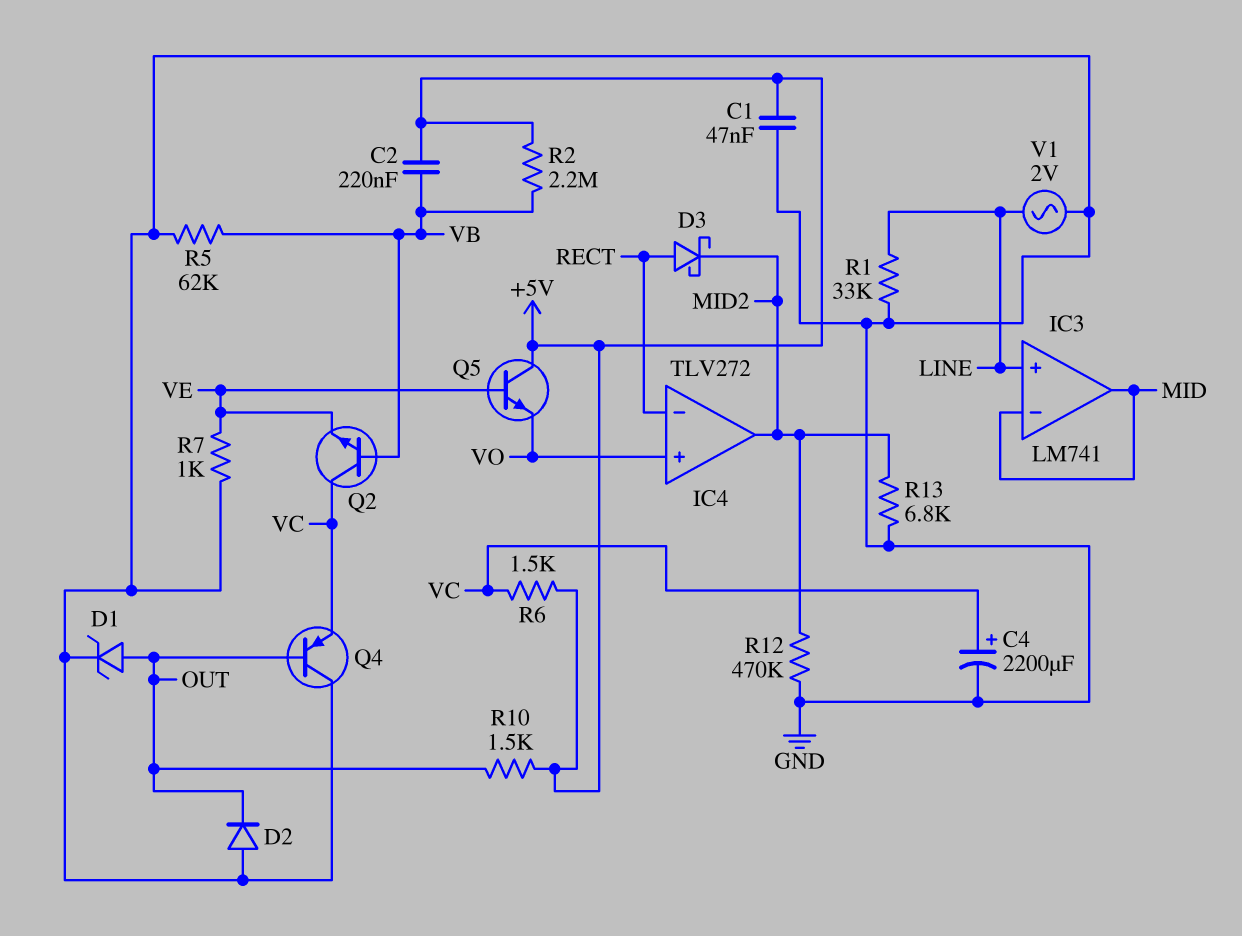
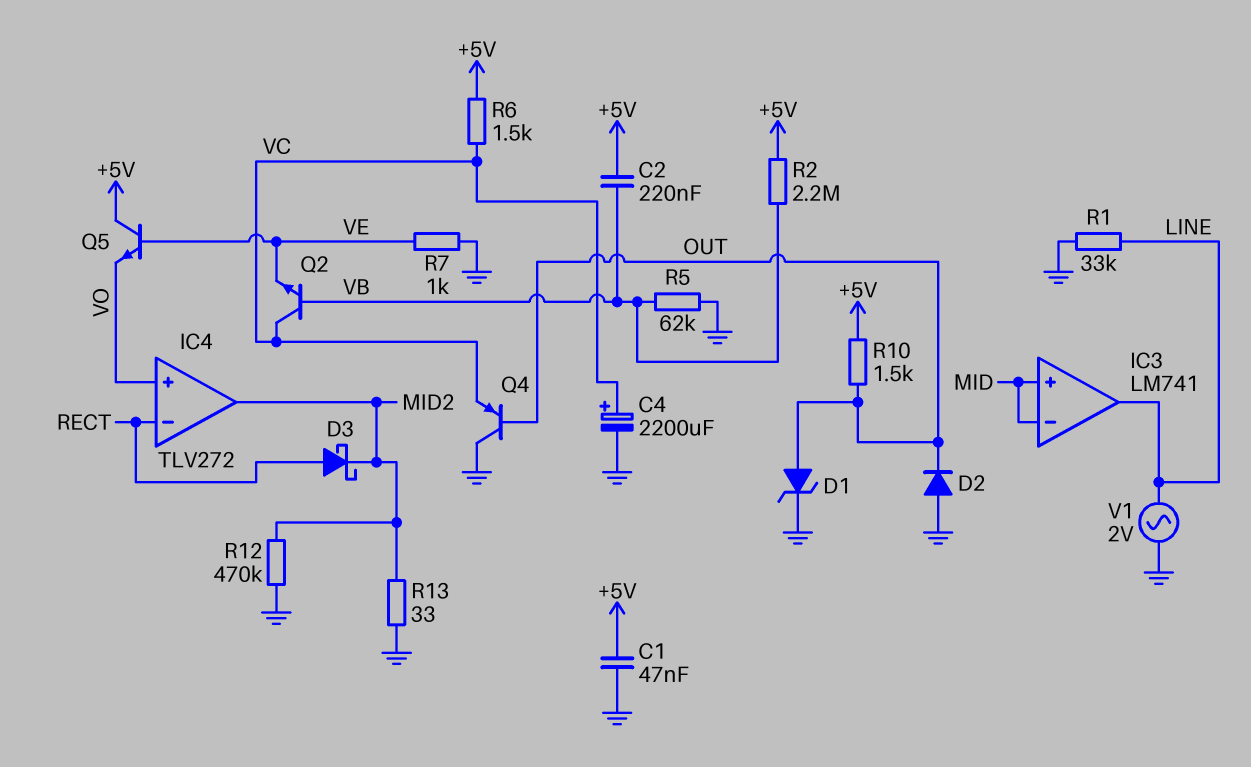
IC3 pin in+: LINE -> MID
IC3 pin out: MID -> LINE
R13: 6.8k (GND, MID2) -> 33 (GND, MID2)

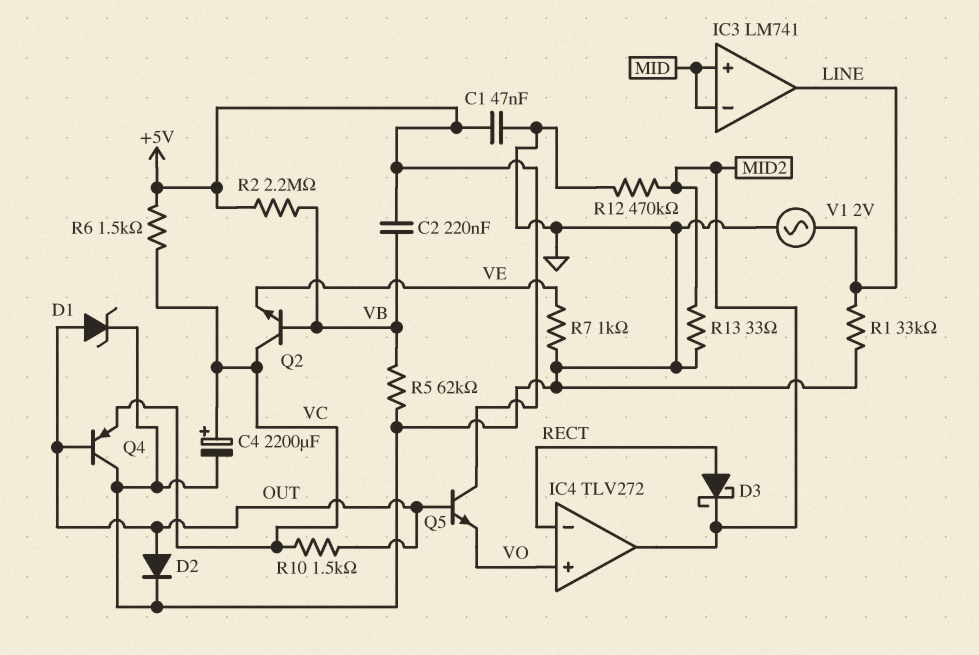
D2: diode (A GND, K OUT) -> diode (A OUT, K GND)
Q5: NPN (B VE, C +5V, E VO) -> NPN (B OUT, C +5V, E VO)
R10: 1.5k (+5V, OUT) -> 1.5k (OUT, VC)

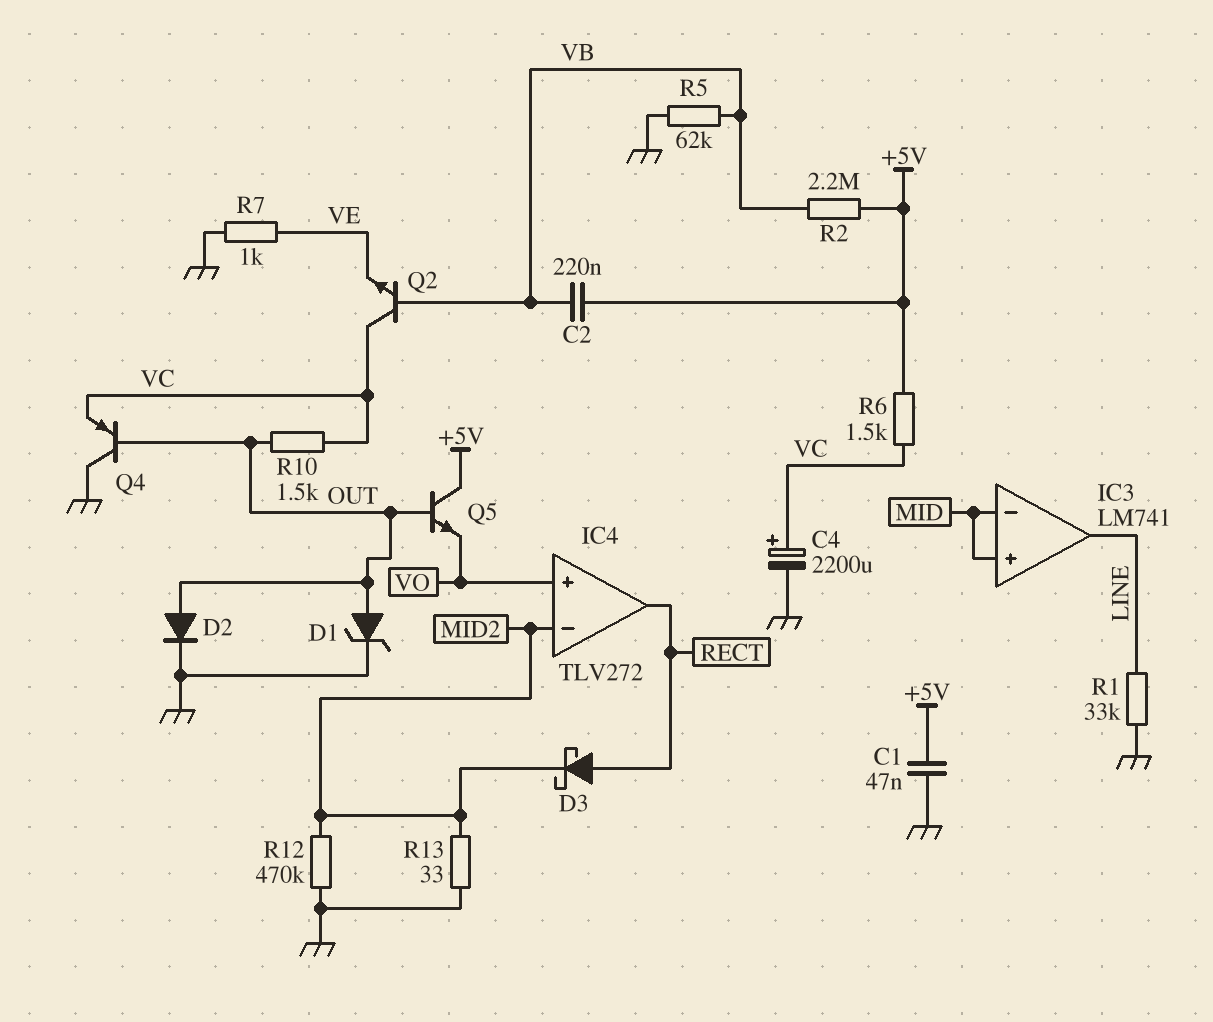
IC4 pin in-: RECT -> MID2
IC4 pin out: MID2 -> RECT
V1: AC 2V (GND, LINE) -> none

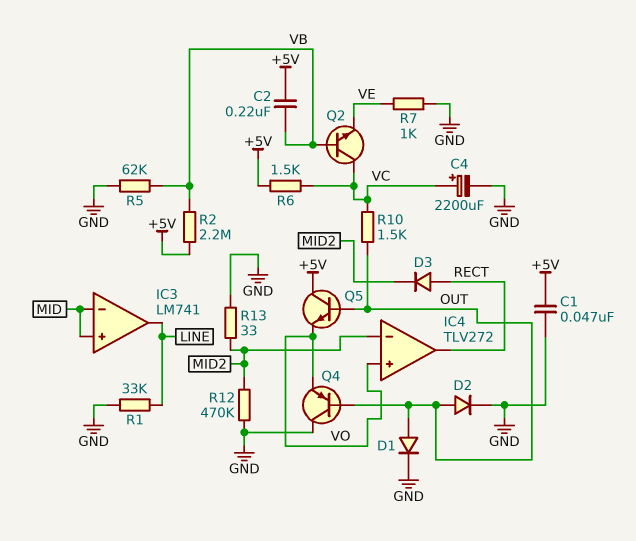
D1: zener (A OUT, K GND) -> diode (A OUT, K GND)
D3: schottky (A RECT, K MID2) -> diode (A RECT, K MID2)
Q4: PNP (B OUT, C GND, E VC) -> PNP (B OUT, C GND, E VO)

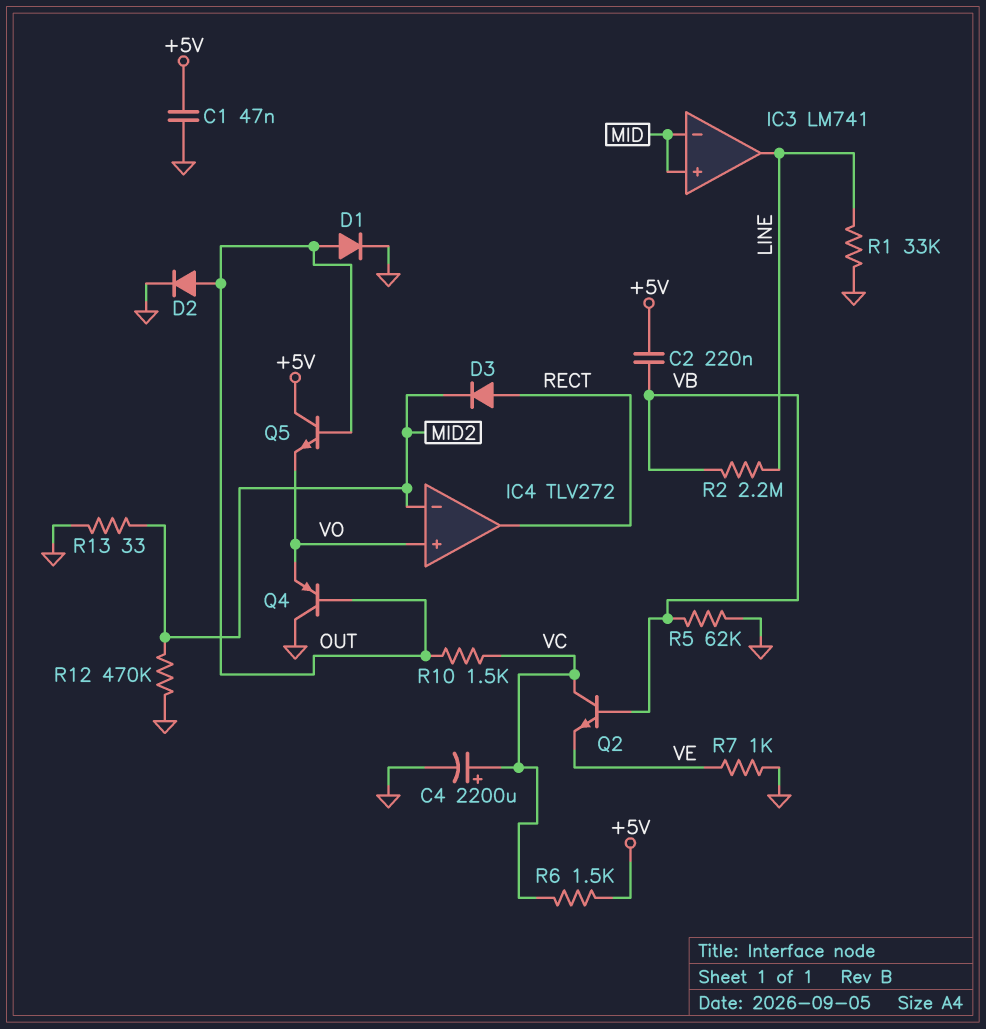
R2: 2.2M (+5V, VB) -> 2.2M (LINE, VB)

